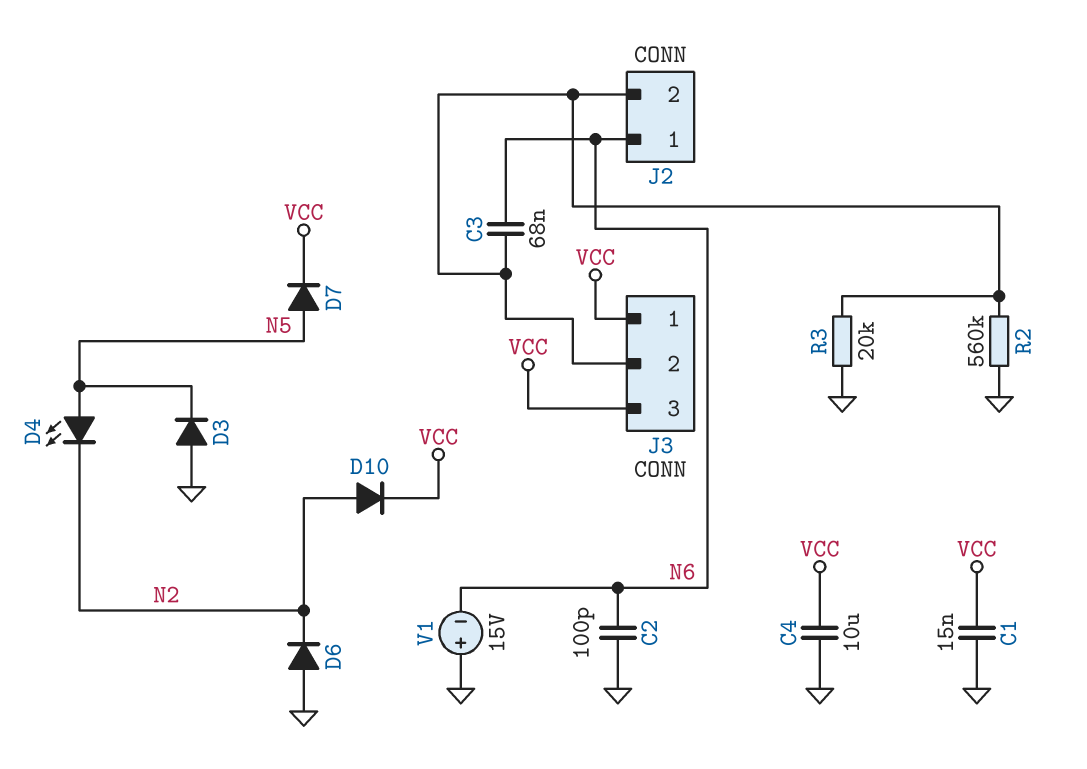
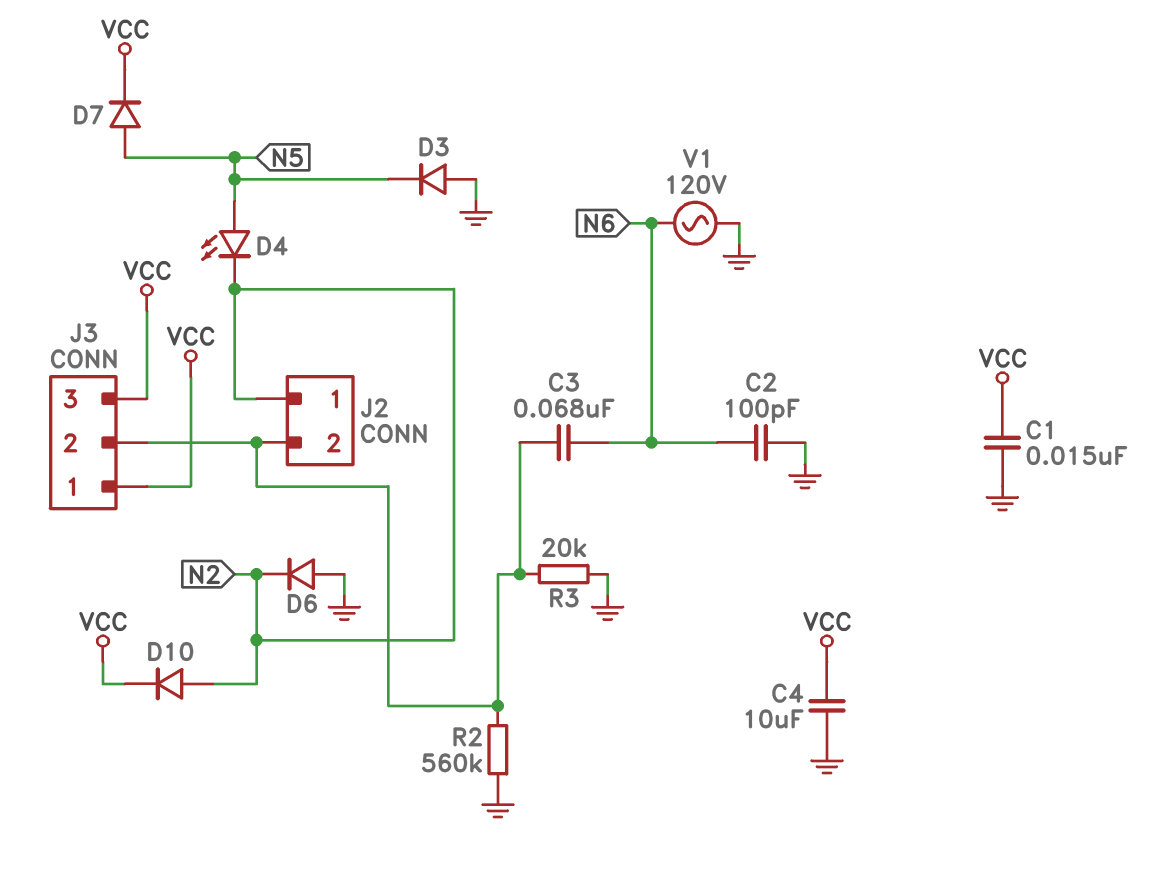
J2 pin 1: N6 -> N2
V1: 15V (plus GND, minus N6) -> AC 120V (GND, N6)

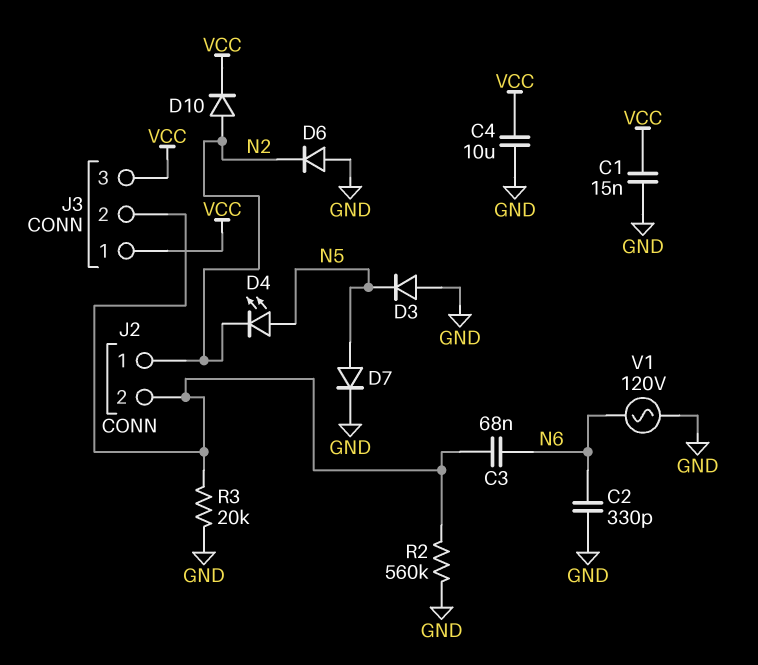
C2: 100pF (GND, N6) -> 330pF (GND, N6)
D7: diode (A N5, K VCC) -> diode (A N5, K GND)

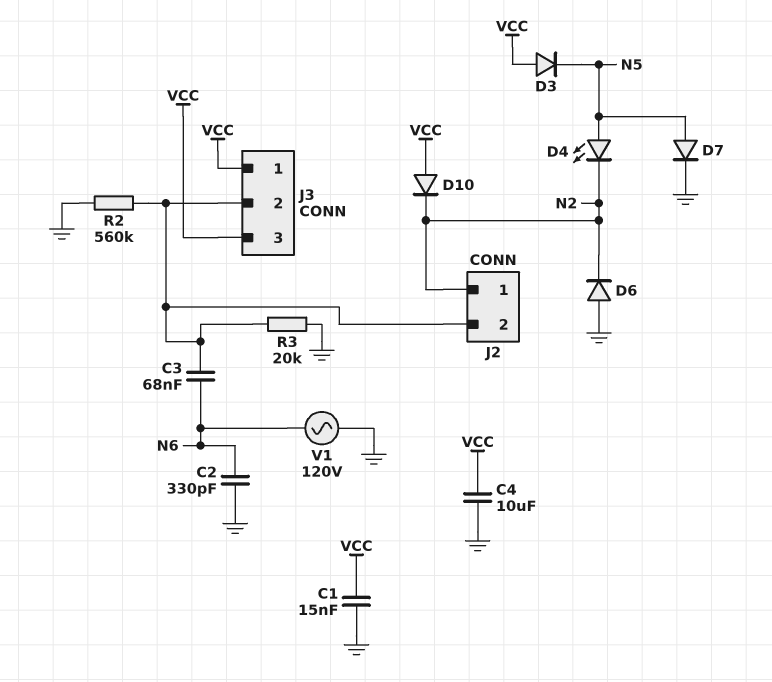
D3: diode (A GND, K N5) -> diode (A VCC, K N5)
D10: diode (A N2, K VCC) -> diode (A VCC, K N2)

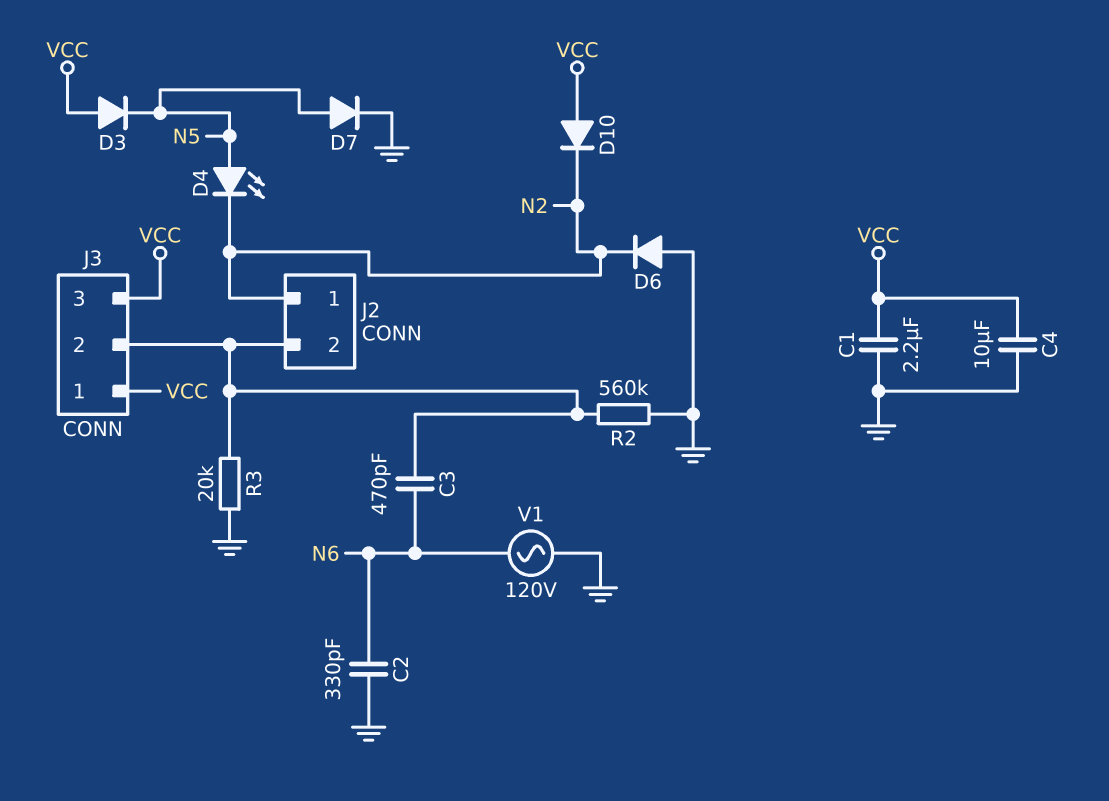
C1: 15nF (GND, VCC) -> 2.2uF (GND, VCC)
C3: 68nF (J2/2, N6) -> 470pF (J2/2, N6)

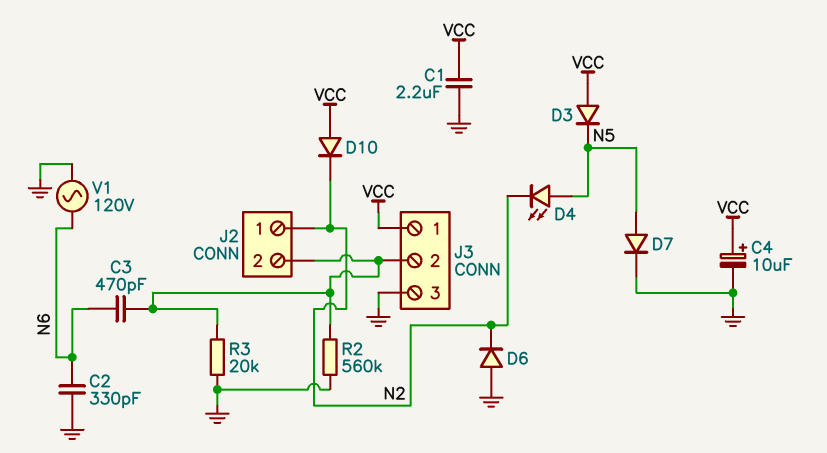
C4: 10uF (GND, VCC) -> 10uF (plus VCC, minus GND)
J3 pin 3: VCC -> GND

